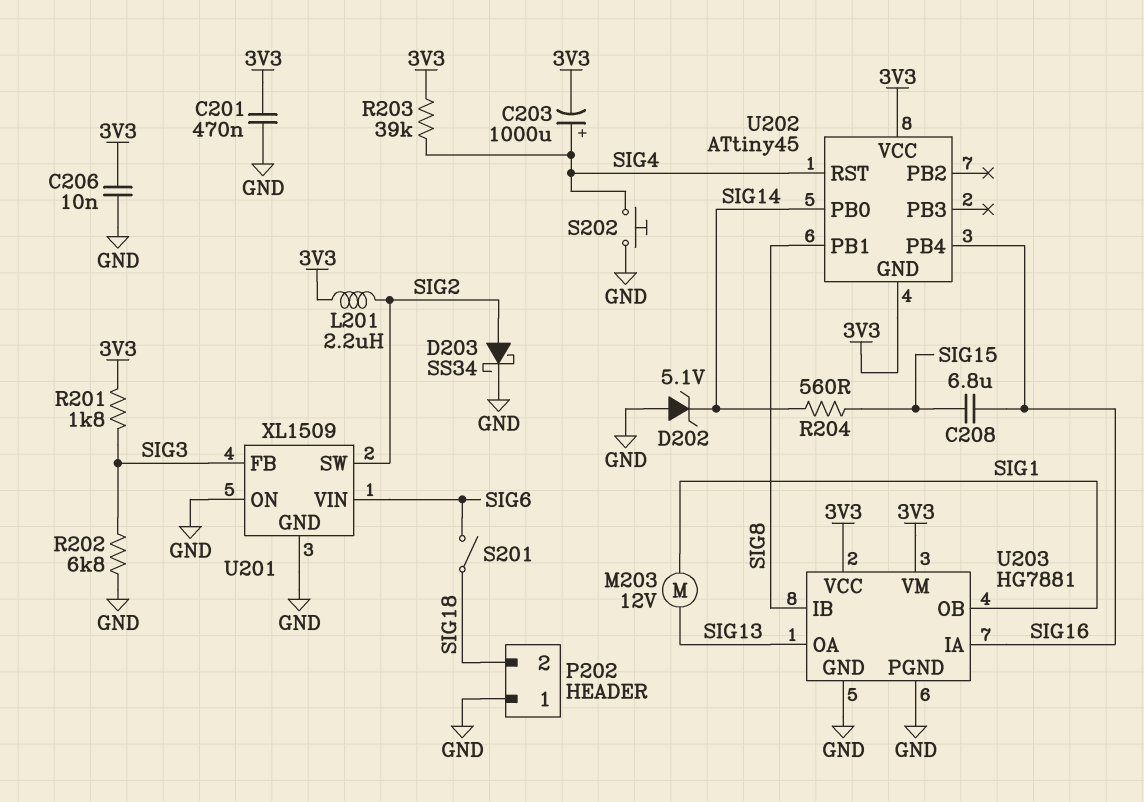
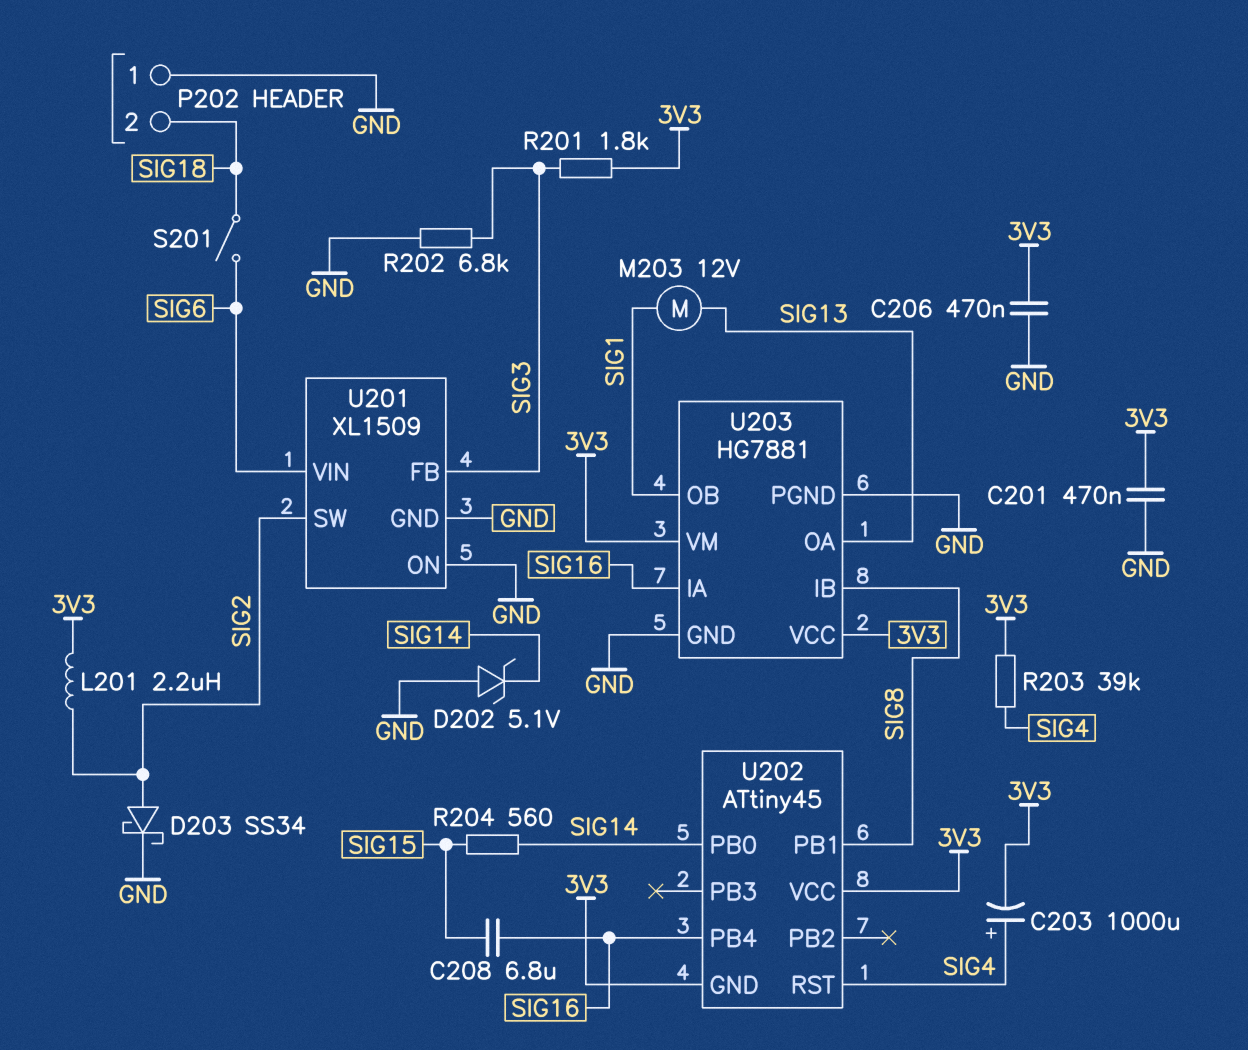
C206: 10nF (3V3, GND) -> 470nF (3V3, GND)
S202: button (GND, SIG4) -> none

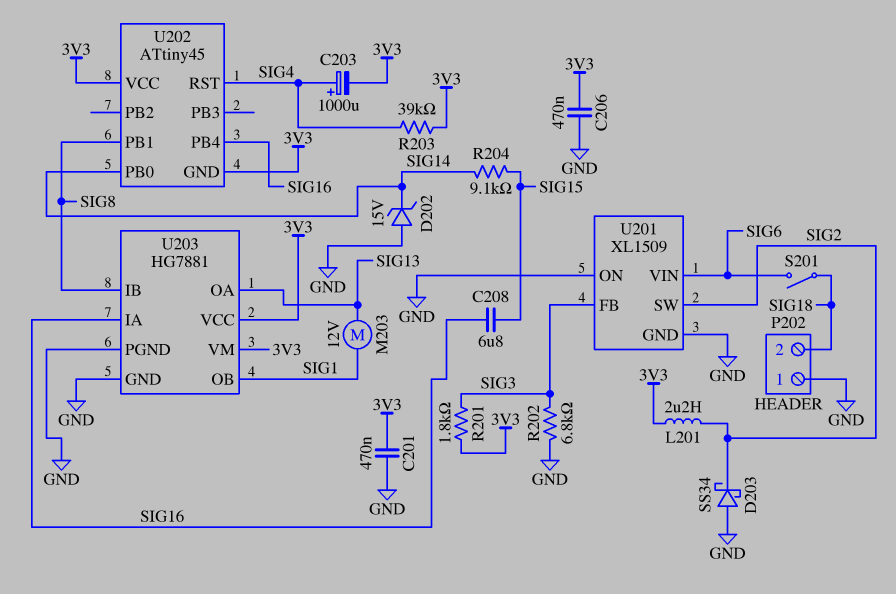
D202: zener 5.1V (A GND, K SIG14) -> zener 15V (A GND, K SIG14)
D203: schottky SS34 (A SIG2, K GND) -> schottky SS34 (A GND, K SIG2)
R204: 560 (SIG14, SIG15) -> 9.1k (SIG14, SIG15)

